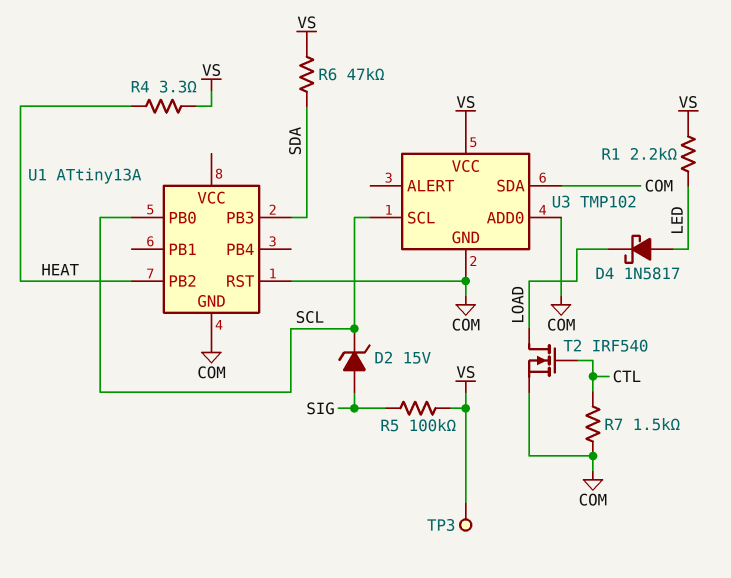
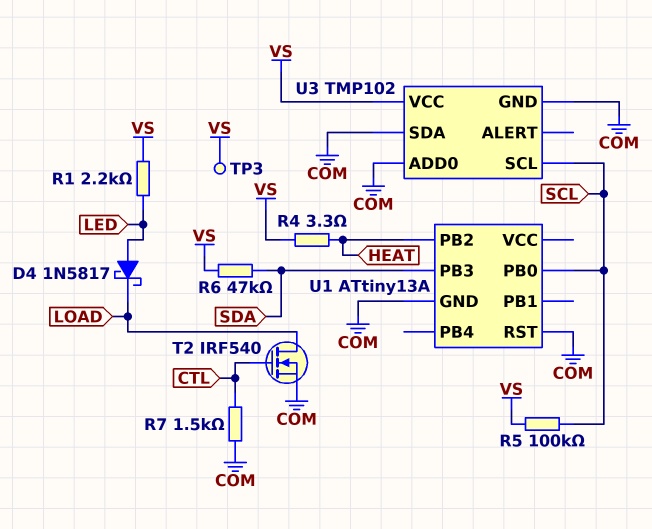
D2: zener 15V (A SIG, K SCL) -> none
R5: 100k (SIG, VS) -> 100k (SCL, VS)

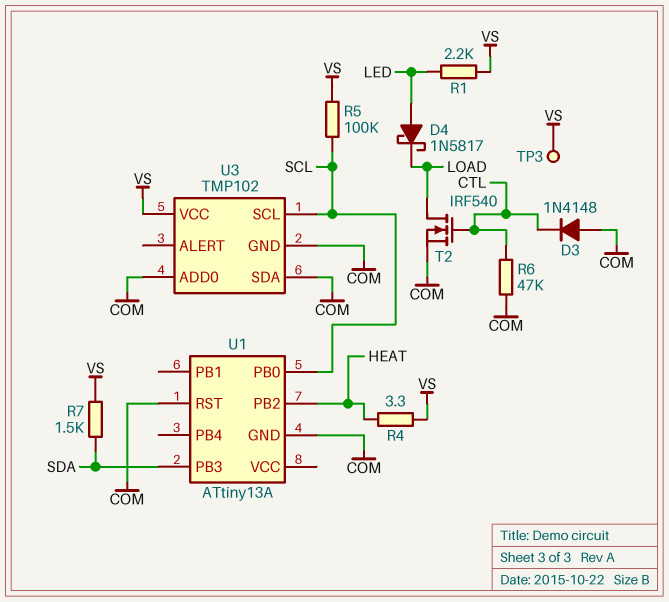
D3: none -> diode 1N4148 (A COM, K CTL)
R6: 47k (SDA, VS) -> 47k (COM, CTL)
R7: 1.5k (COM, CTL) -> 1.5k (SDA, VS)

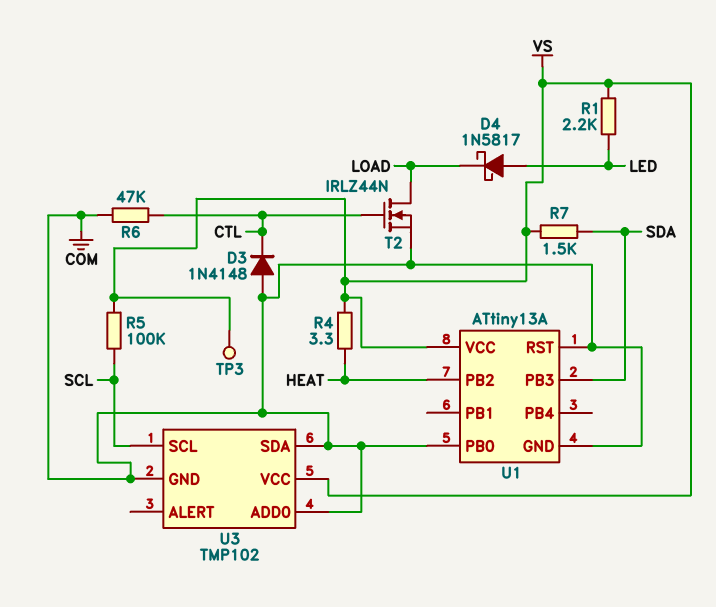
T2: NMOS IRF540 (G CTL, D LOAD, S COM) -> NMOS IRLZ44N (G CTL, D LOAD, S COM)
U1 pin PB0: SCL -> COM
U1 pin VCC: none -> VS

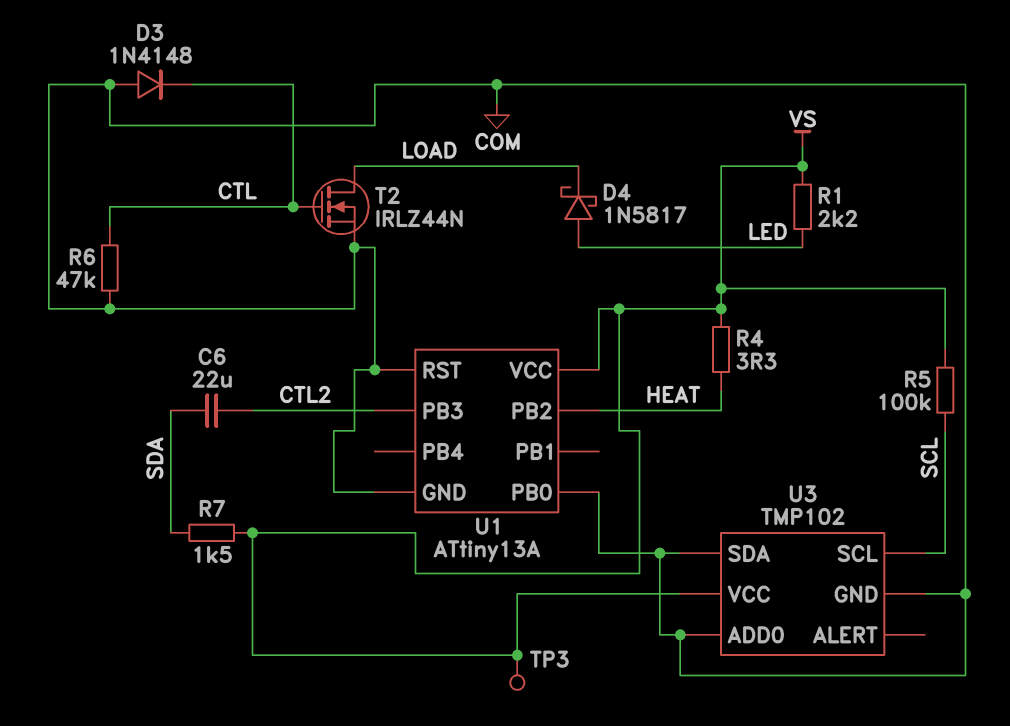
C6: none -> 22uF (CTL2, SDA)
U1 pin PB3: SDA -> CTL2

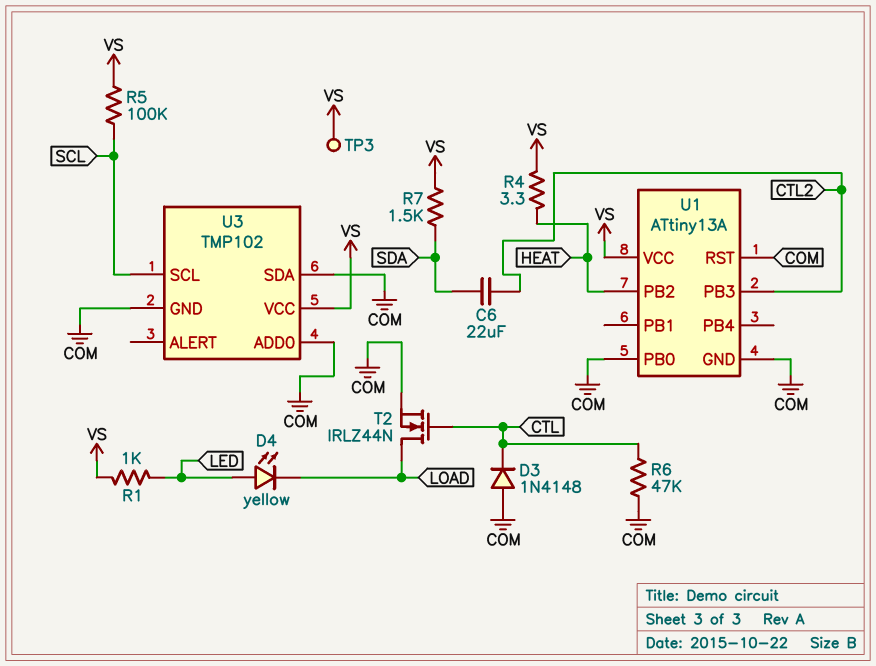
D4: schottky 1N5817 (A LED, K LOAD) -> LED yellow (A LED, K LOAD)
R1: 2.2k (LED, VS) -> 1k (LED, VS)

